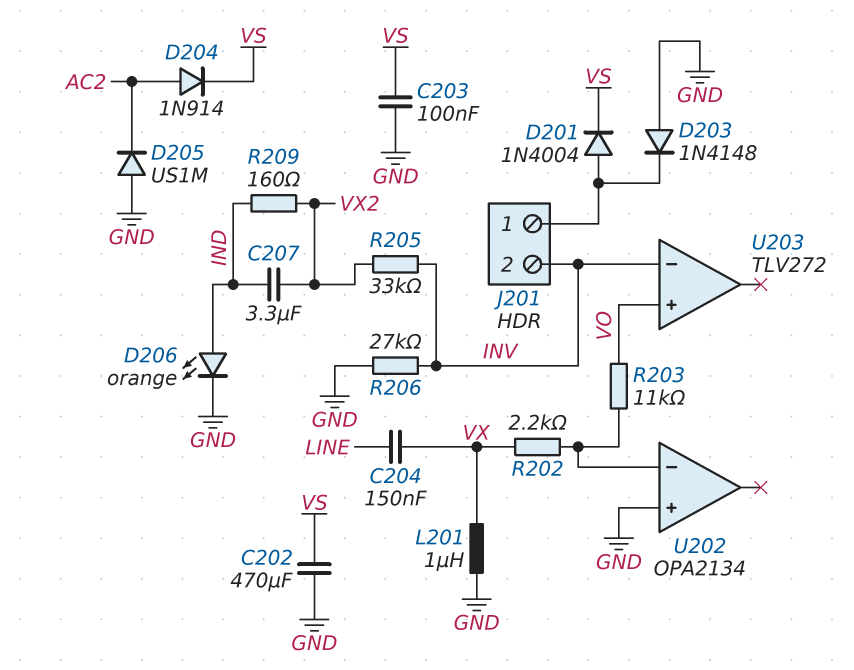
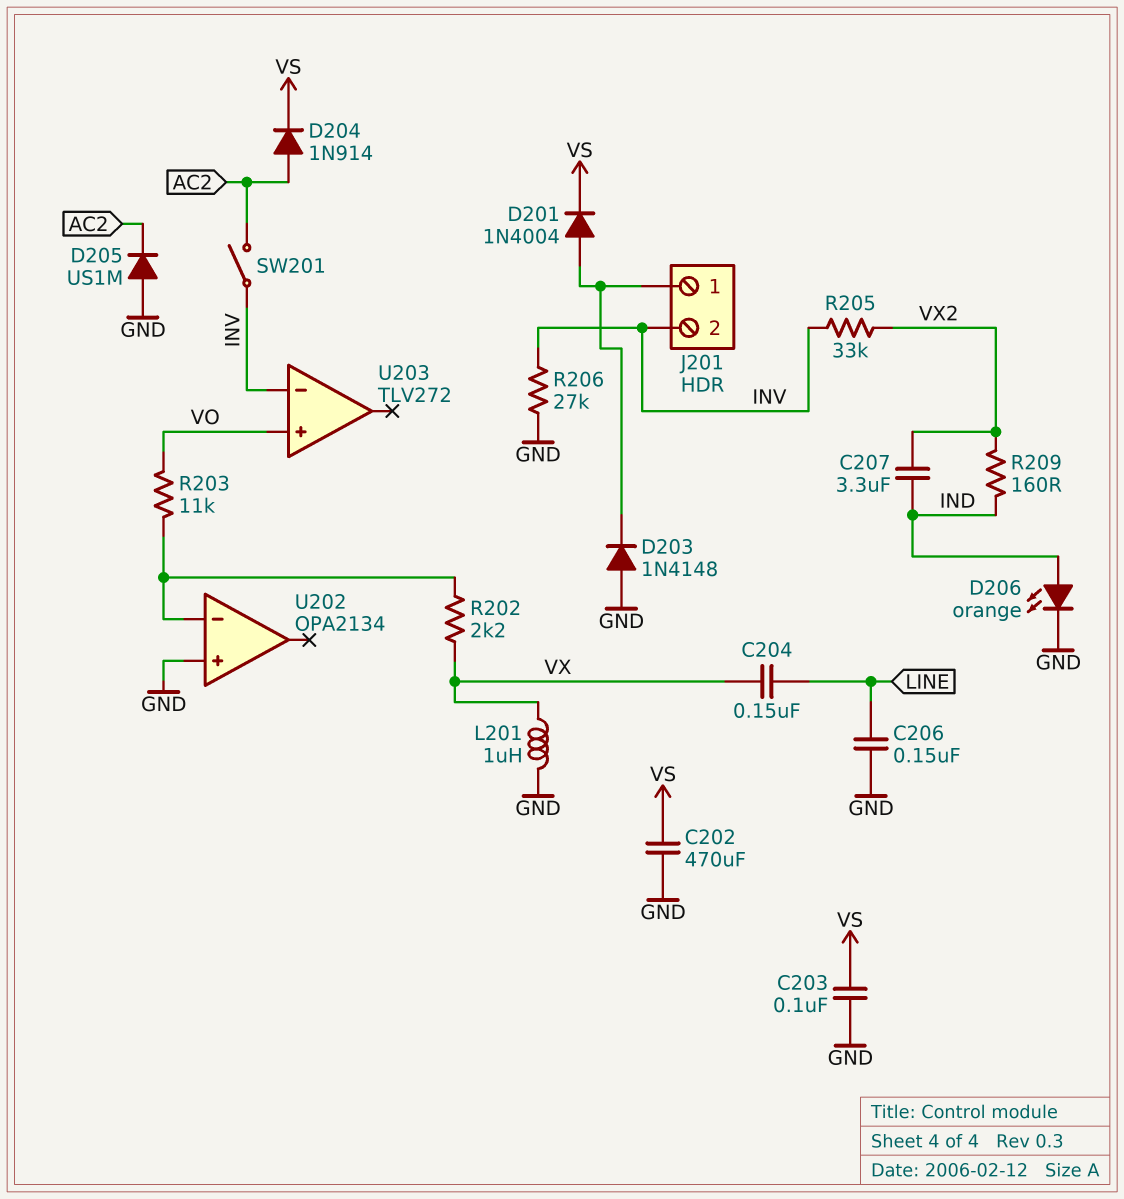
C206: none -> 150nF (GND, LINE)
SW201: none -> switch (AC2, INV)

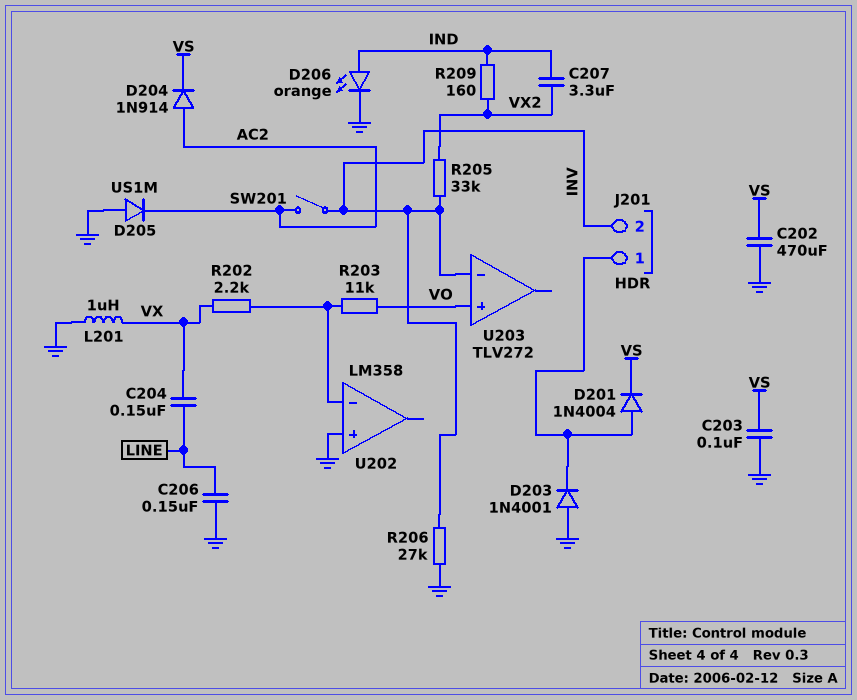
D203: diode 1N4148 (A GND, K J201/1) -> diode 1N4001 (A GND, K J201/1)
U202: OPA2134 -> LM358

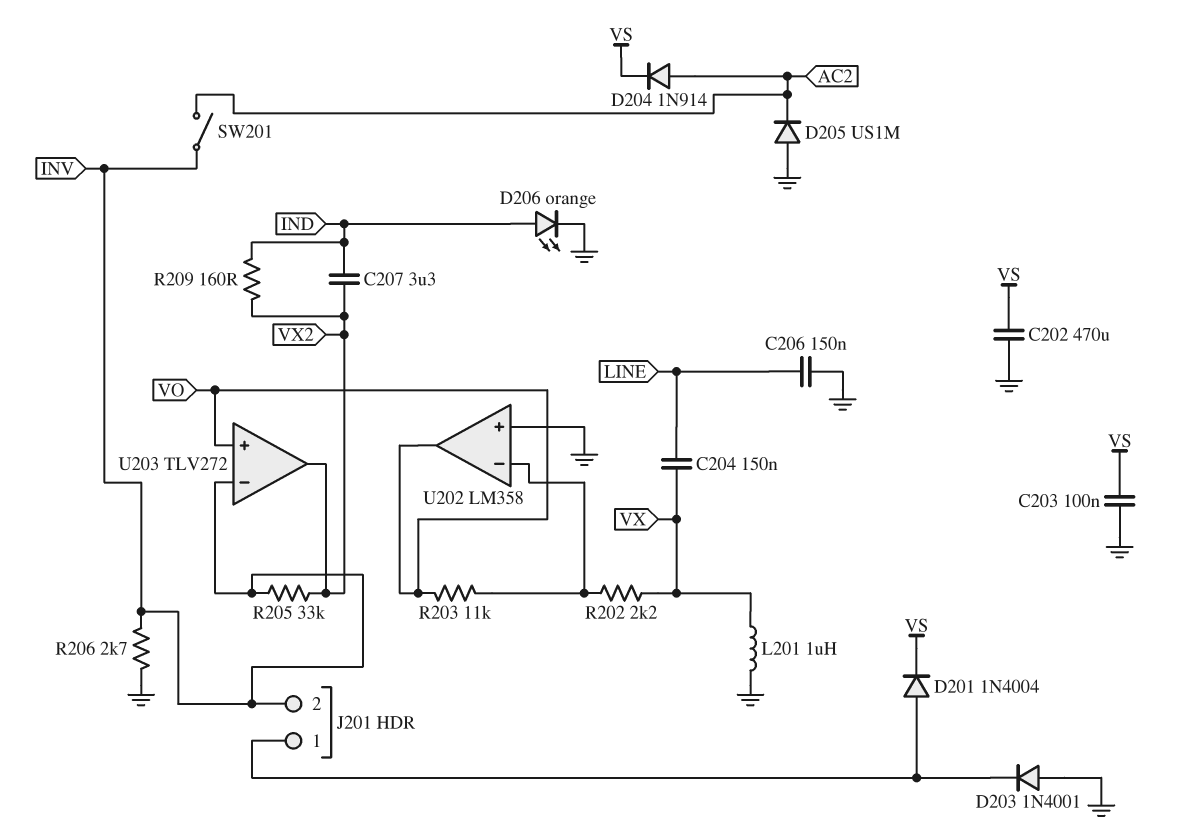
R206: 27k (GND, INV) -> 2.7k (GND, INV)
U202 pin out: none -> VO
U203 pin out: none -> VX2

